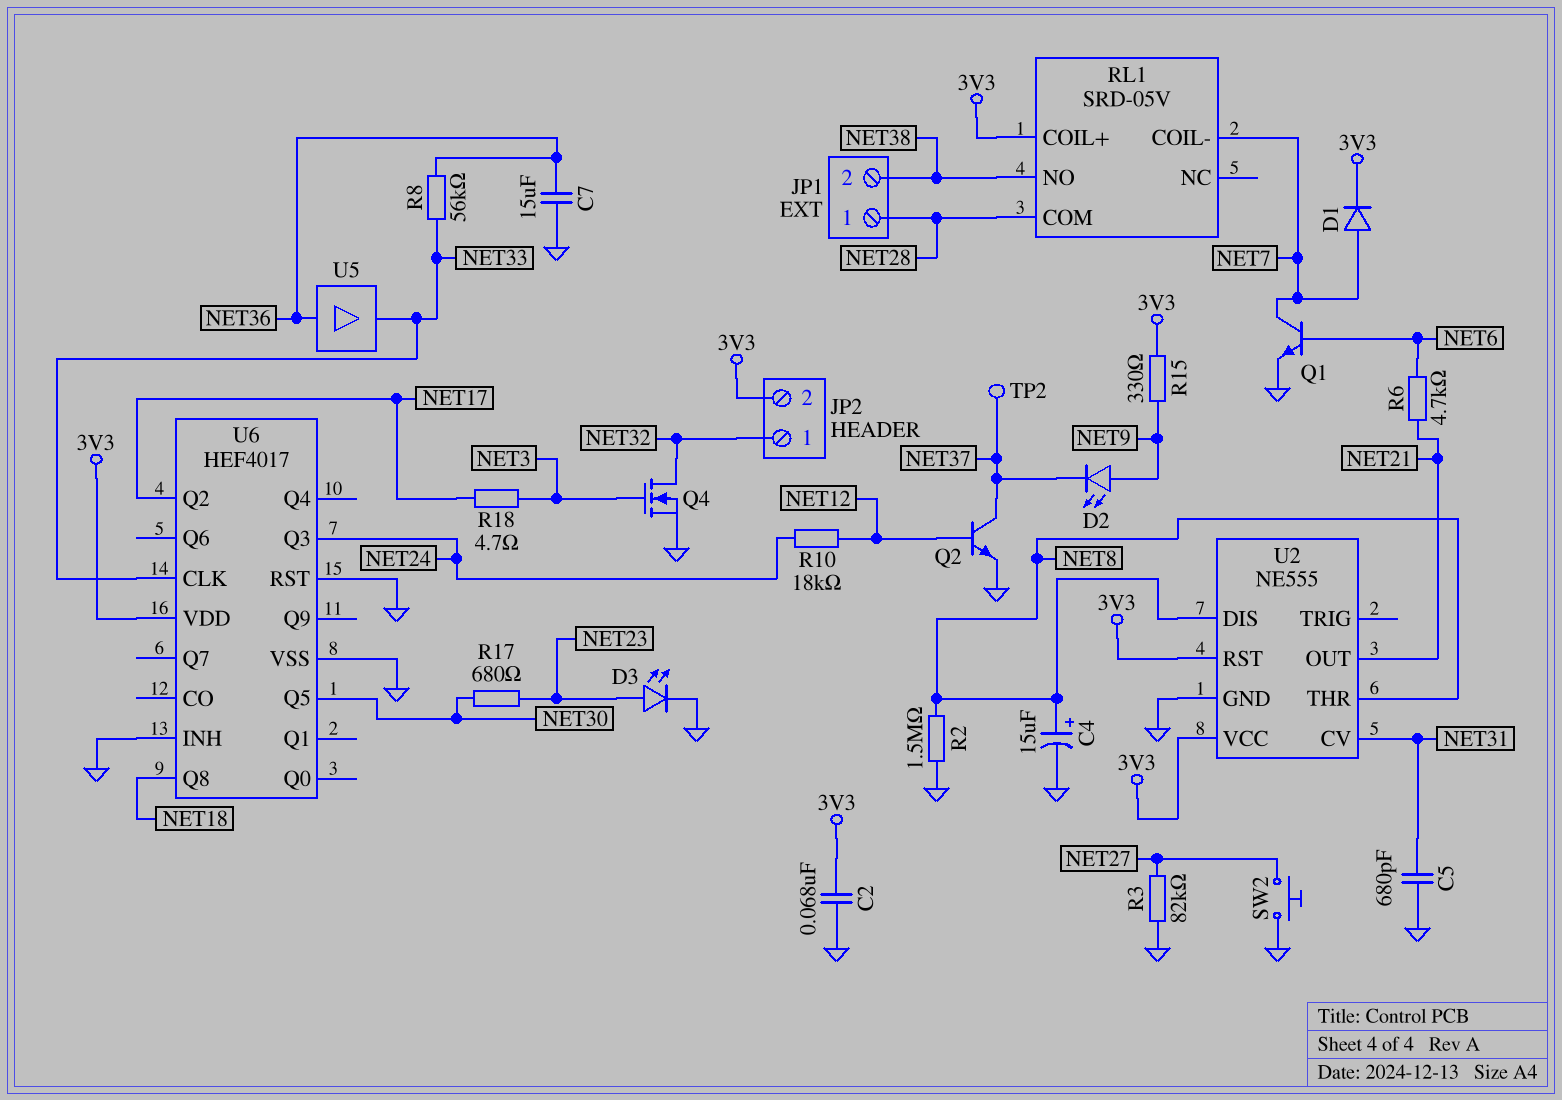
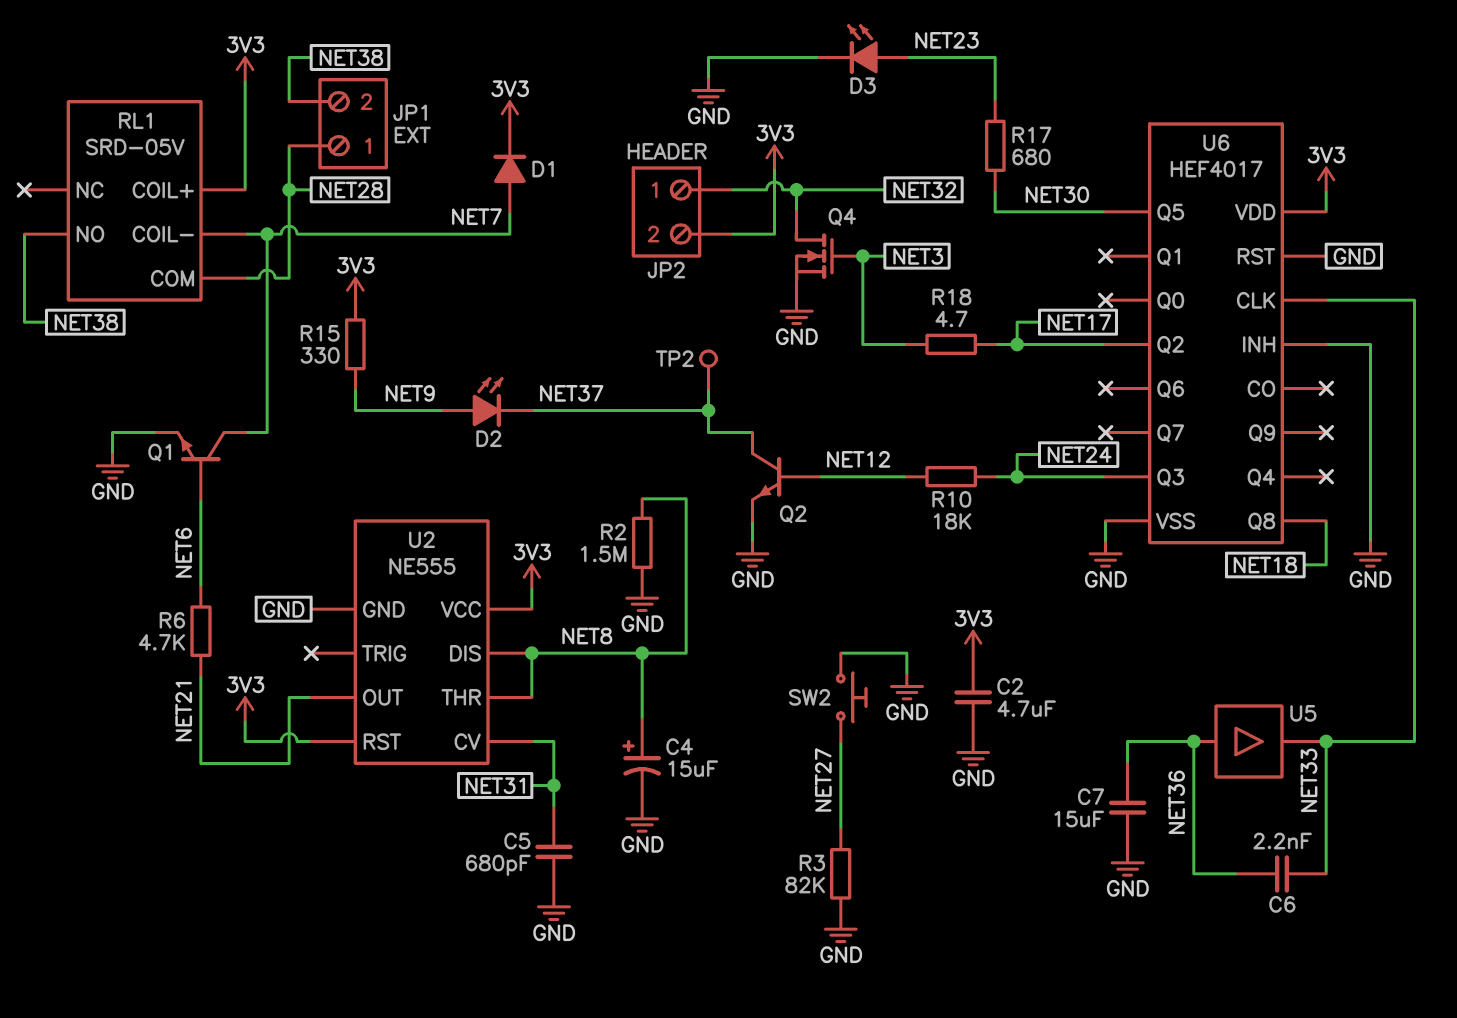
C2: 68nF (3V3, GND) -> 4.7uF (3V3, GND)
C6: none -> 2.2nF (NET33, NET36)
R8: 56k (NET33, NET36) -> none

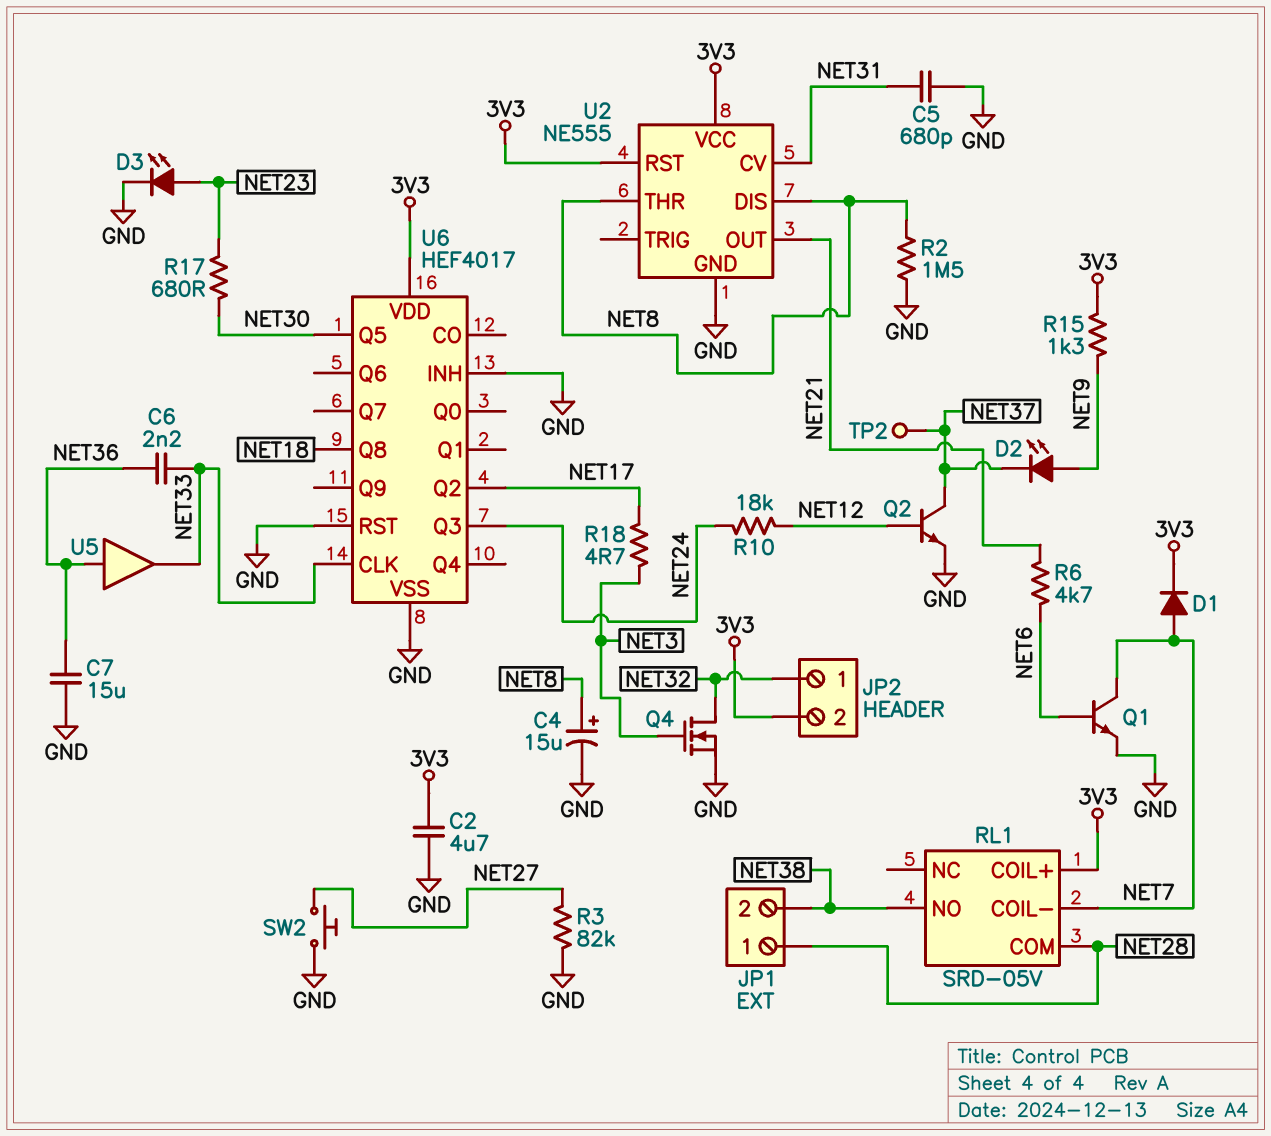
R15: 330 (3V3, NET9) -> 1.3k (3V3, NET9)

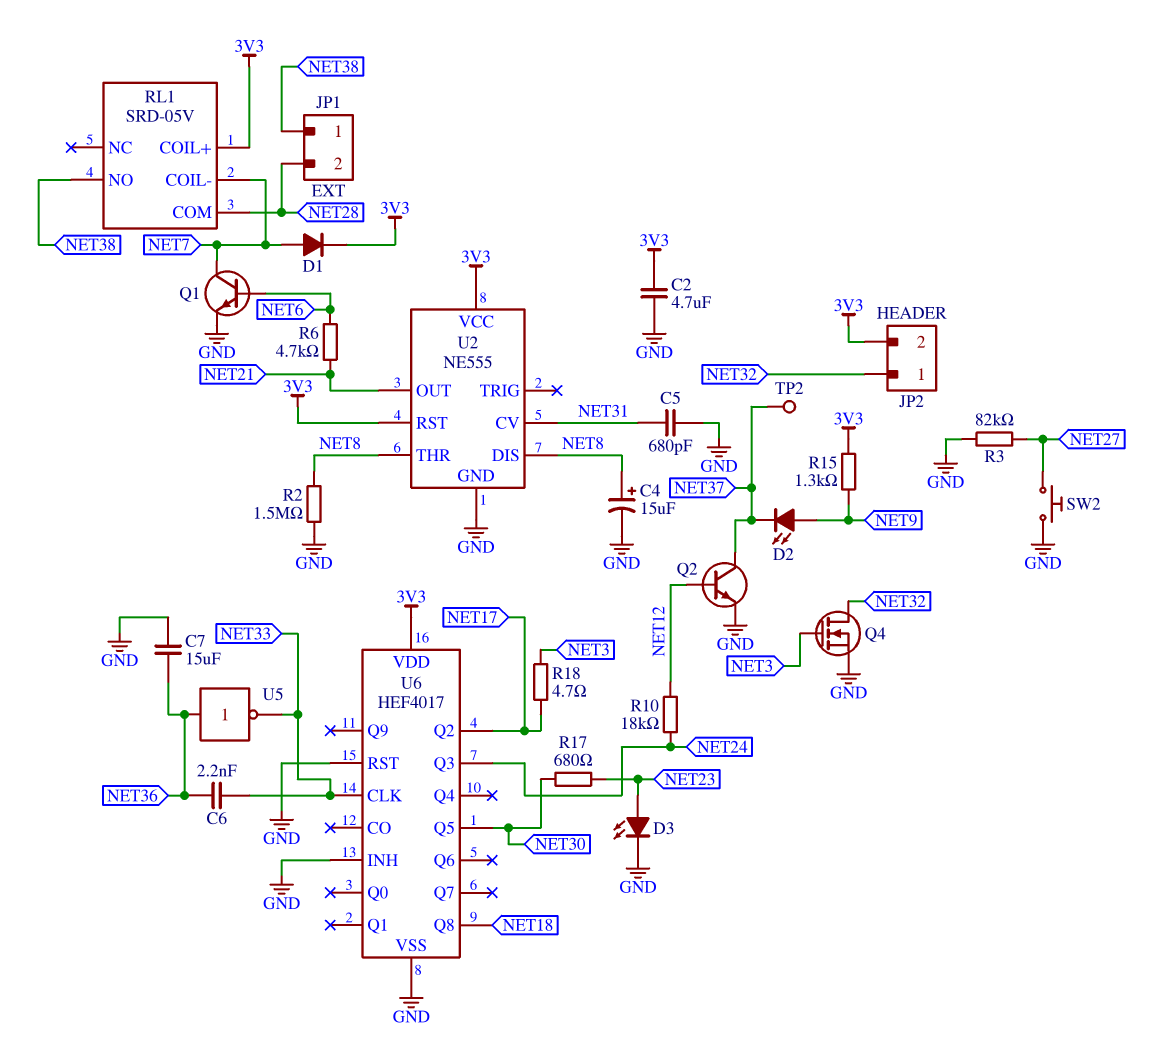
JP1 pin 1: NET28 -> NET38
JP1 pin 2: NET38 -> NET28
U5: buffer (in NET36, out NET33) -> NOT (in NET36, out NET33)

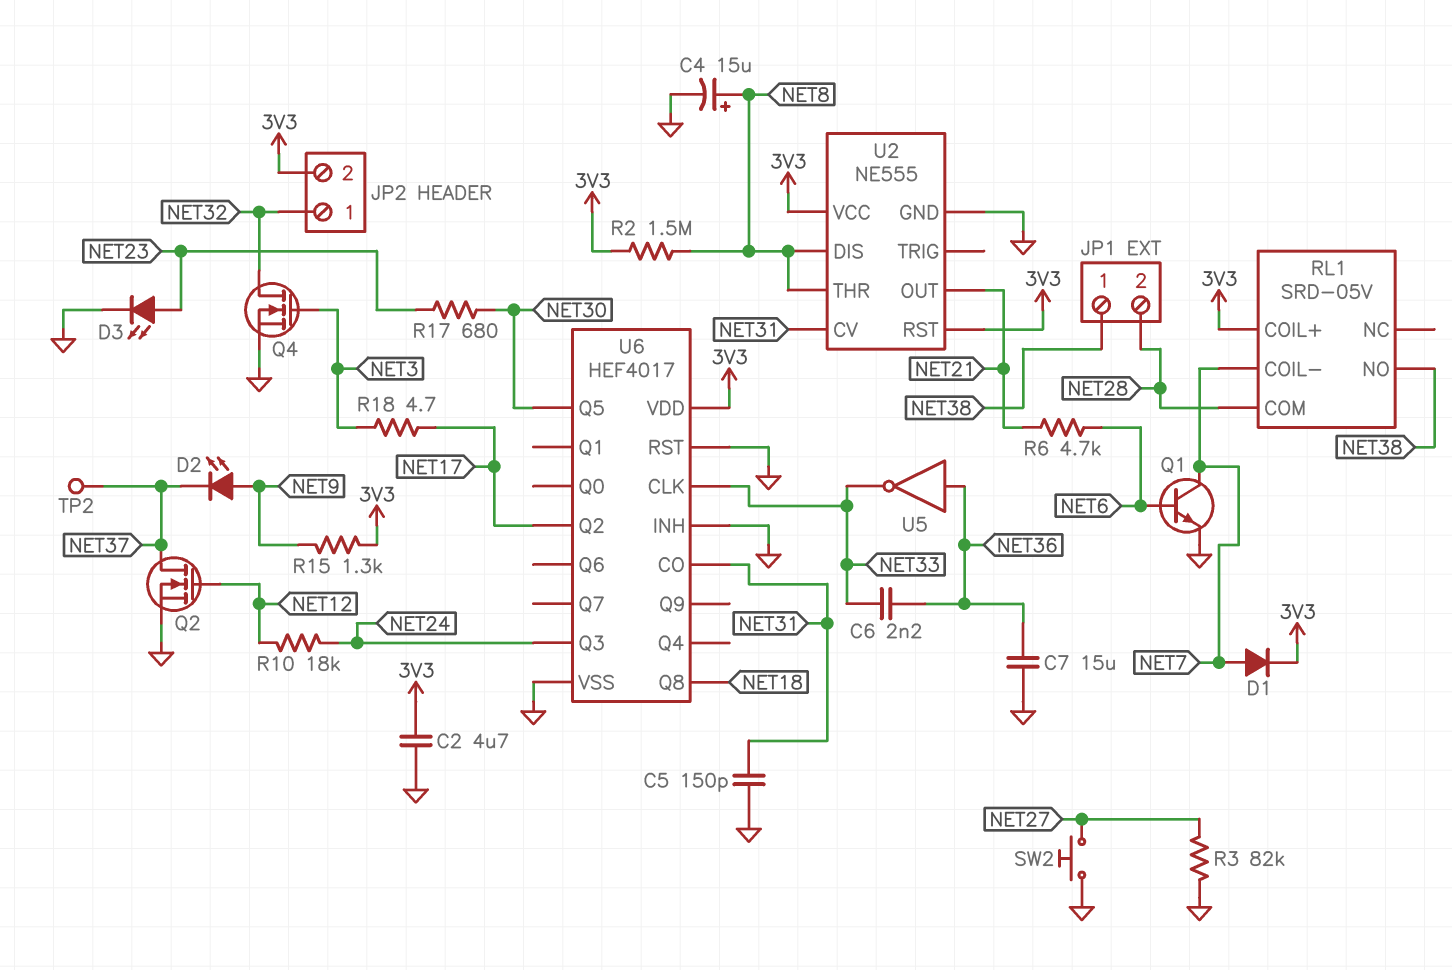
C5: 680pF (GND, NET31) -> 150pF (GND, NET31)
Q2: NPN (B NET12, C NET37, E GND) -> NMOS (G NET12, D NET37, S GND)
R2: 1.5M (GND, NET8) -> 1.5M (3V3, NET8)
U6 pin CO: none -> NET31

